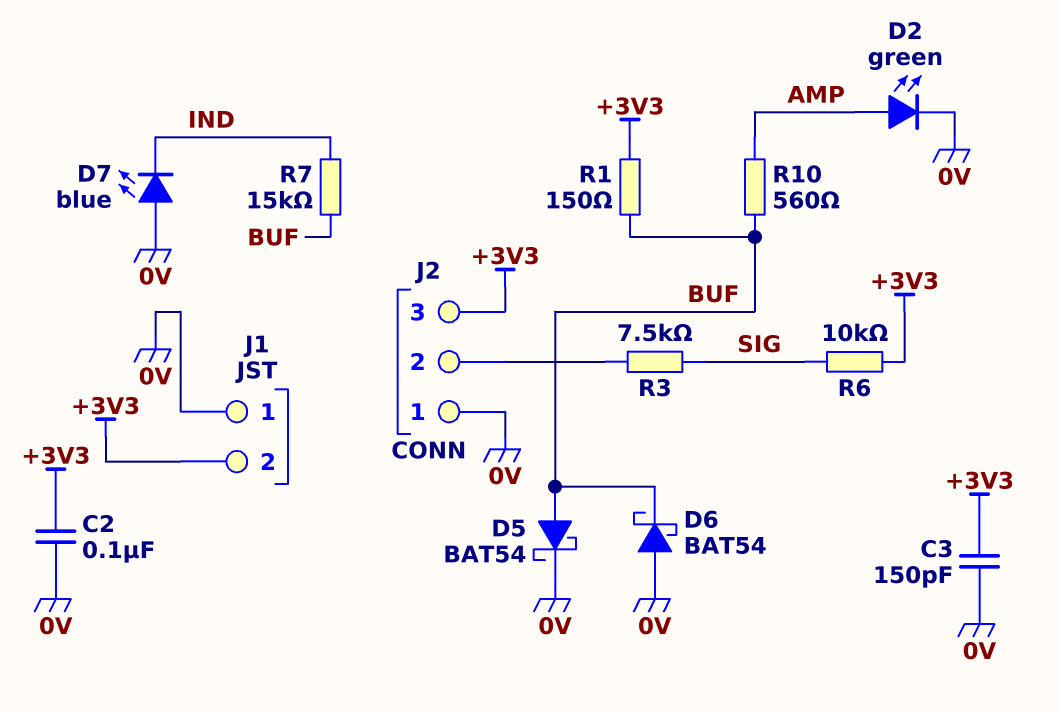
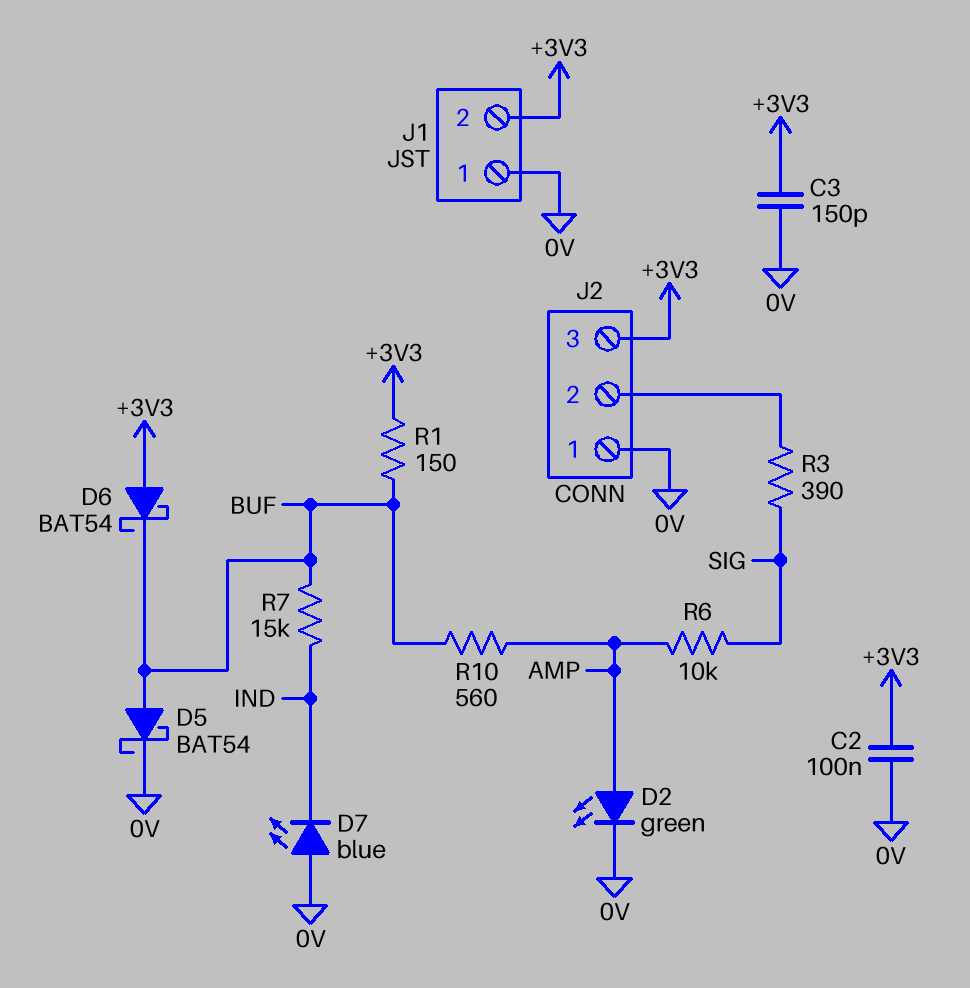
D6: schottky BAT54 (A 0V, K BUF) -> schottky BAT54 (A +3V3, K BUF)
R3: 7.5k (J2/2, SIG) -> 390 (J2/2, SIG)
R6: 10k (+3V3, SIG) -> 10k (AMP, SIG)

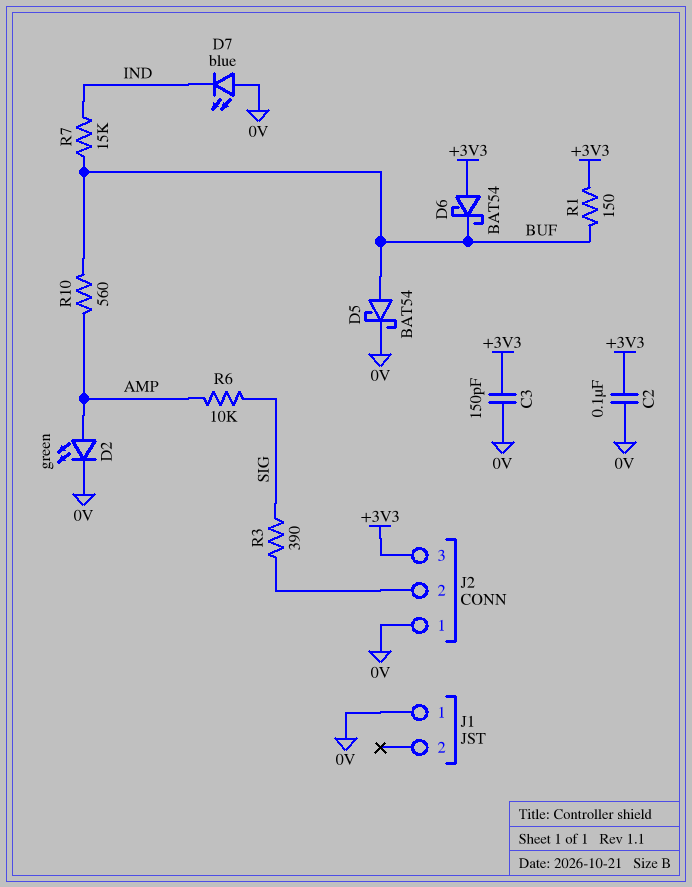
J1 pin 2: +3V3 -> none

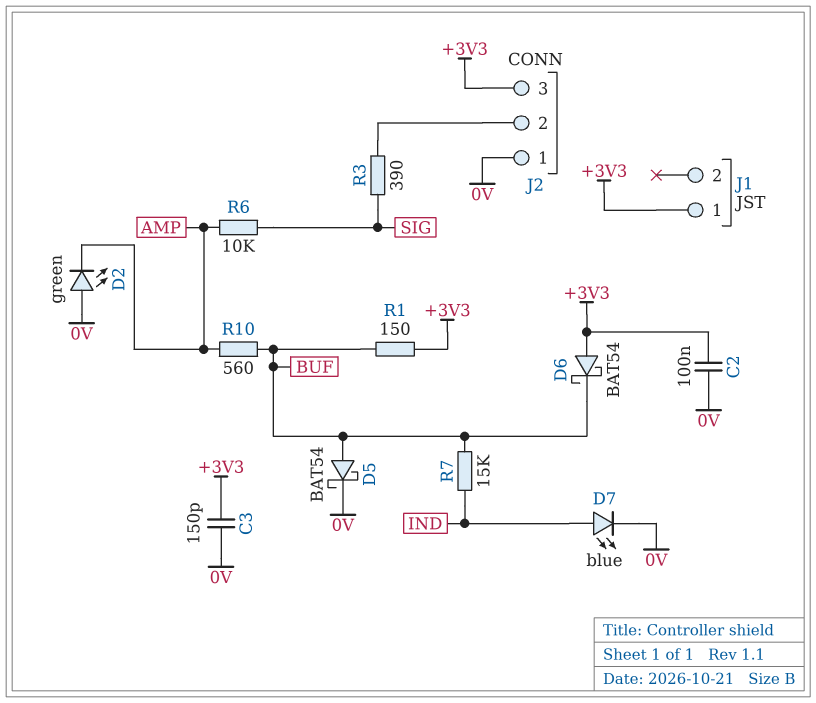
D2: LED green (A AMP, K 0V) -> LED green (A 0V, K AMP)
D7: LED blue (A 0V, K IND) -> LED blue (A IND, K 0V)
J1 pin 1: 0V -> +3V3

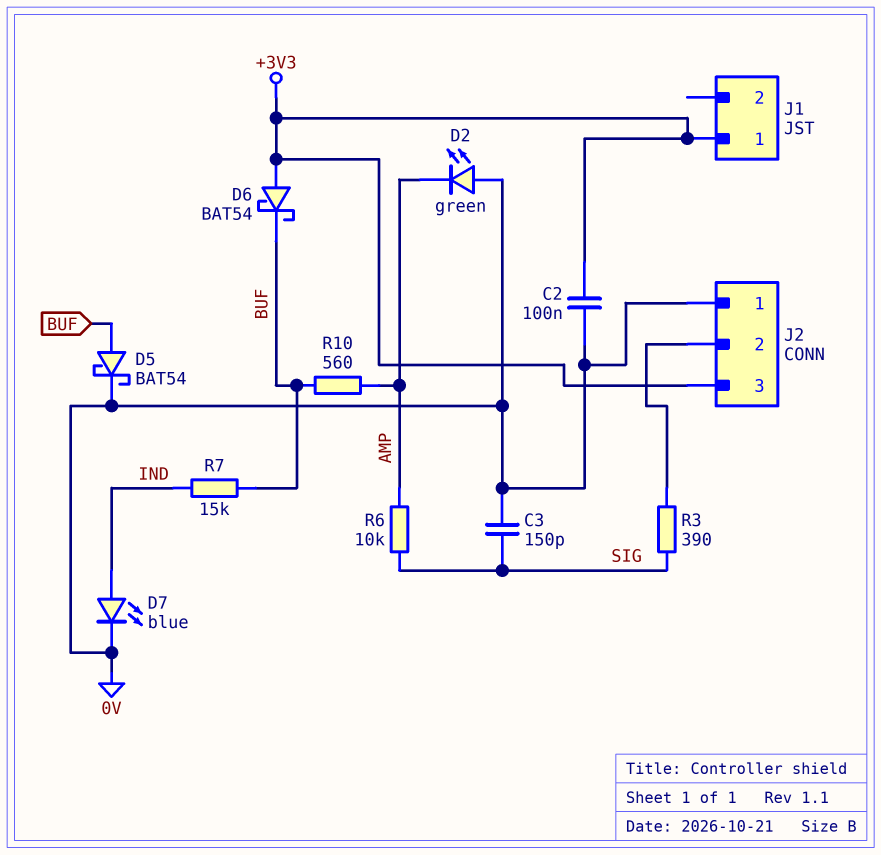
C3: 150pF (+3V3, 0V) -> 150pF (0V, SIG)
R1: 150 (+3V3, BUF) -> none

